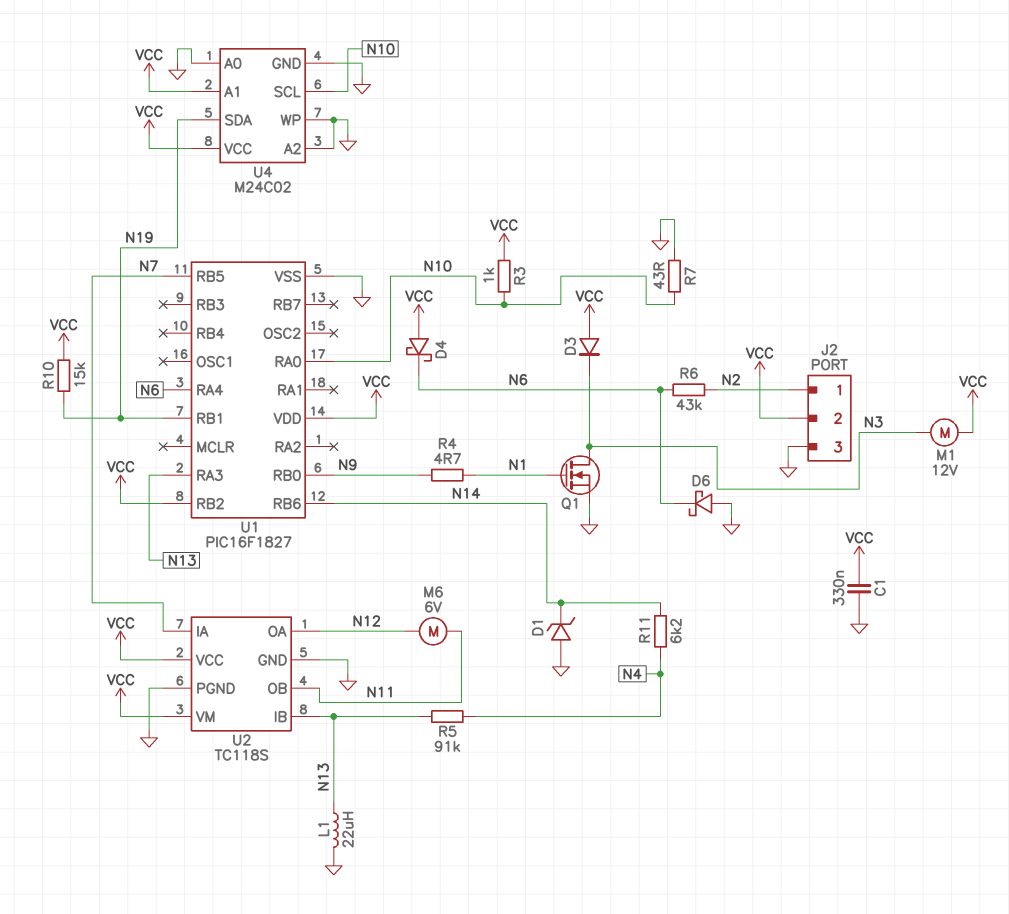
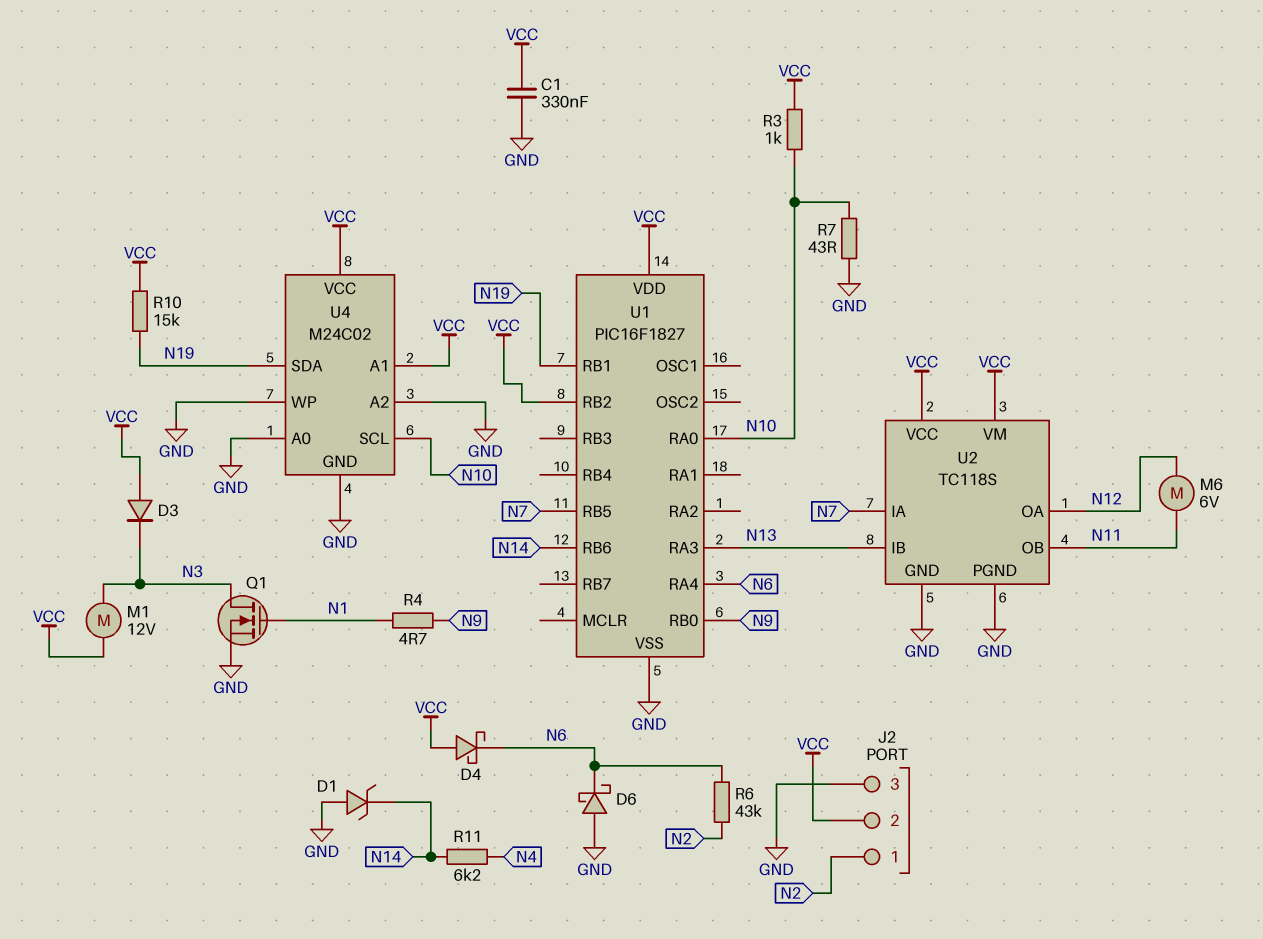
L1: 22uH (GND, N13) -> none
R5: 91k (N4, N13) -> none

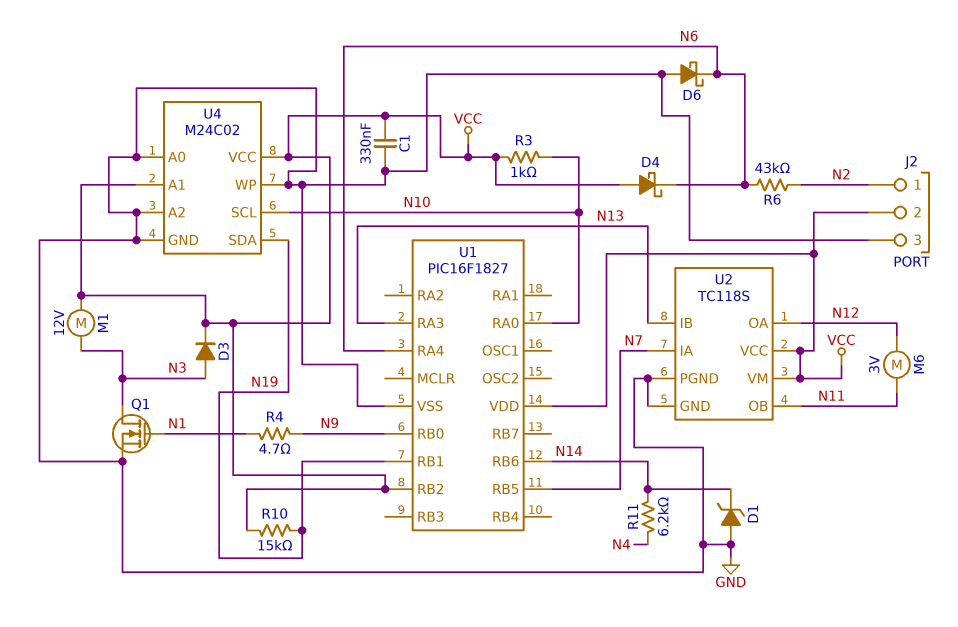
D3: diode (A VCC, K N3) -> diode (A N3, K VCC)
M6: motor 6V (N11, N12) -> motor 3V (N11, N12)
R7: 43 (GND, N10) -> none

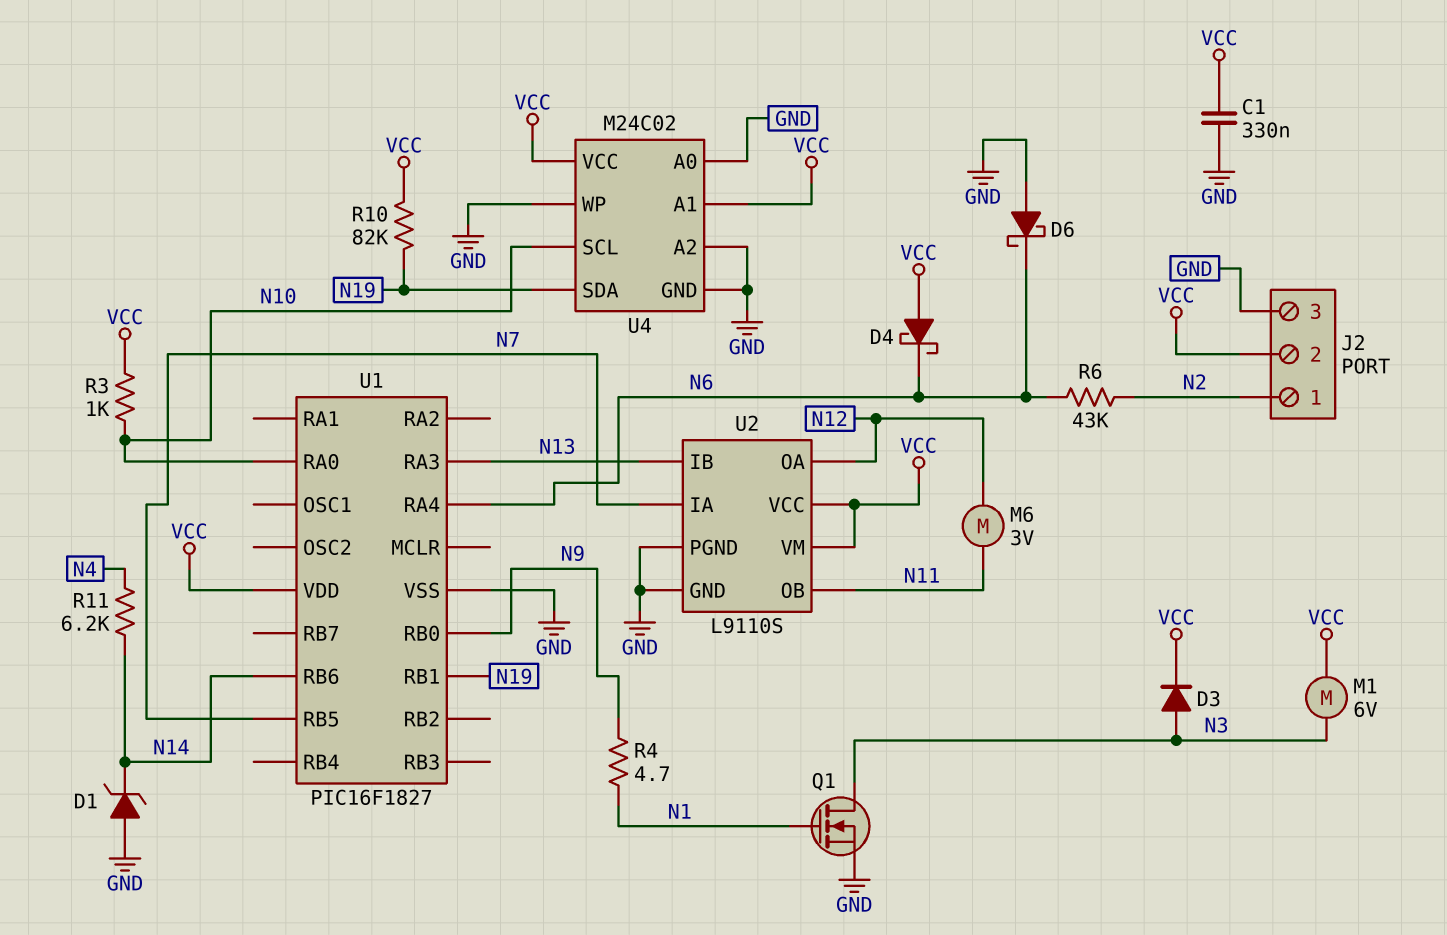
M1: motor 12V (N3, VCC) -> motor 6V (N3, VCC)
R10: 15k (N19, VCC) -> 82k (N19, VCC)
U1 pin RB2: VCC -> none
U2: TC118S -> L9110S

